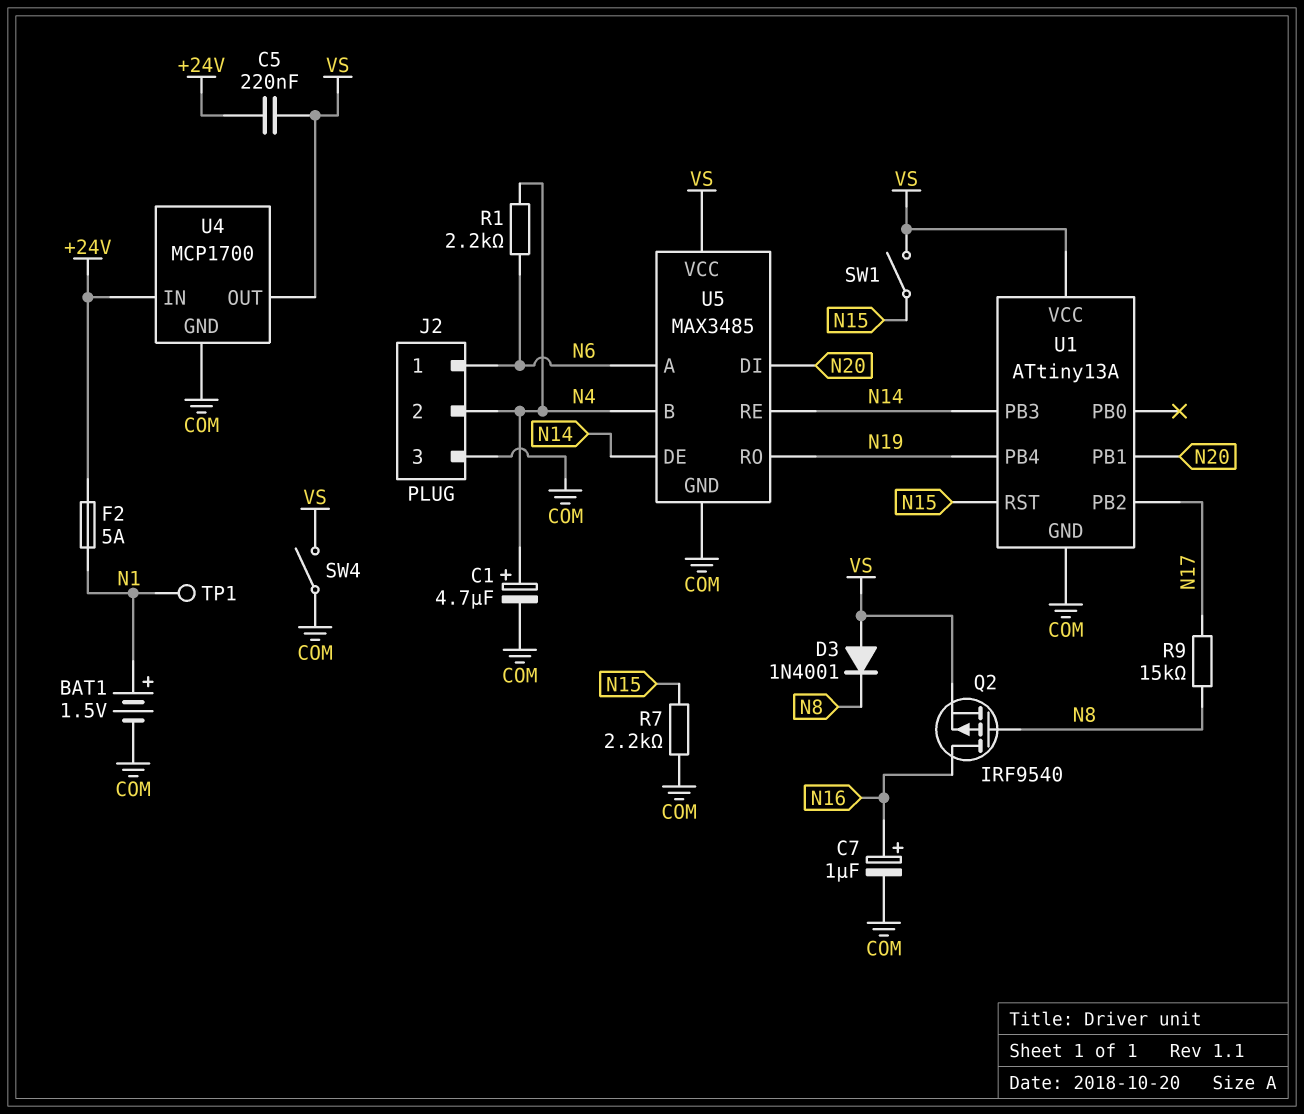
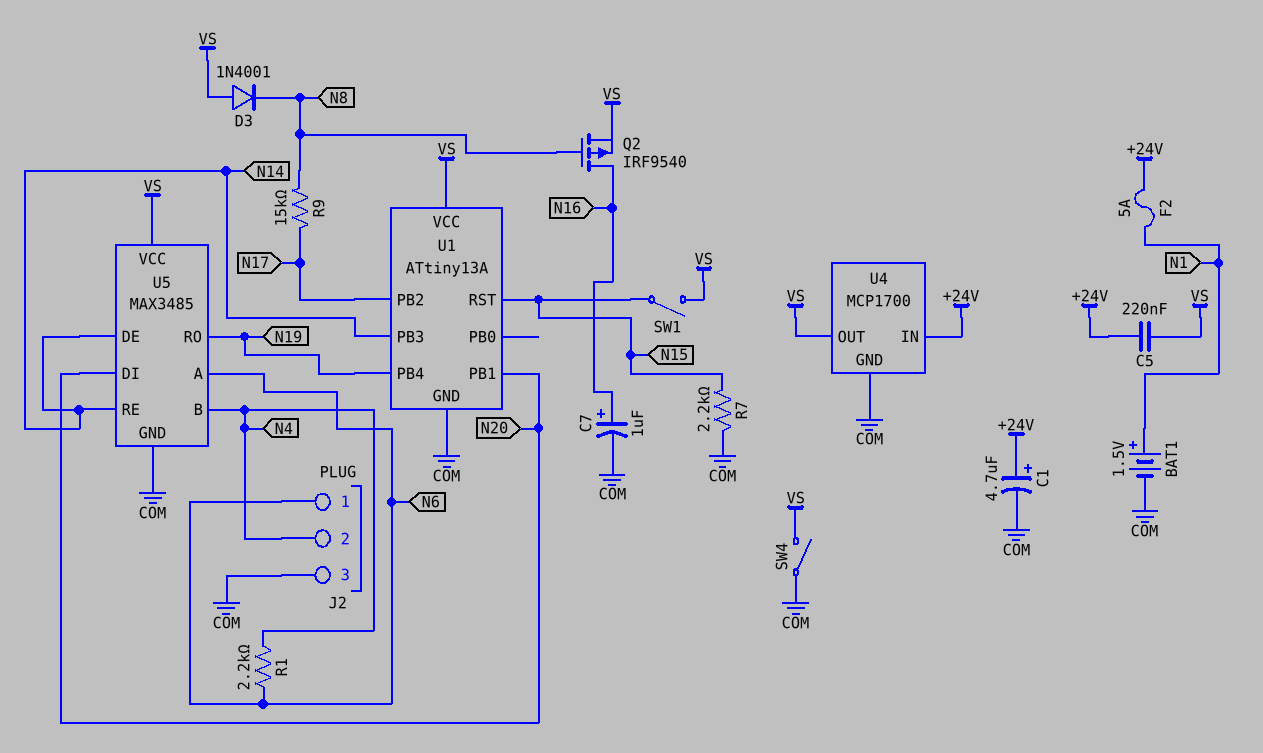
C1: 4.7uF (plus N4, minus COM) -> 4.7uF (plus +24V, minus COM)
TP1: test point (N1) -> none

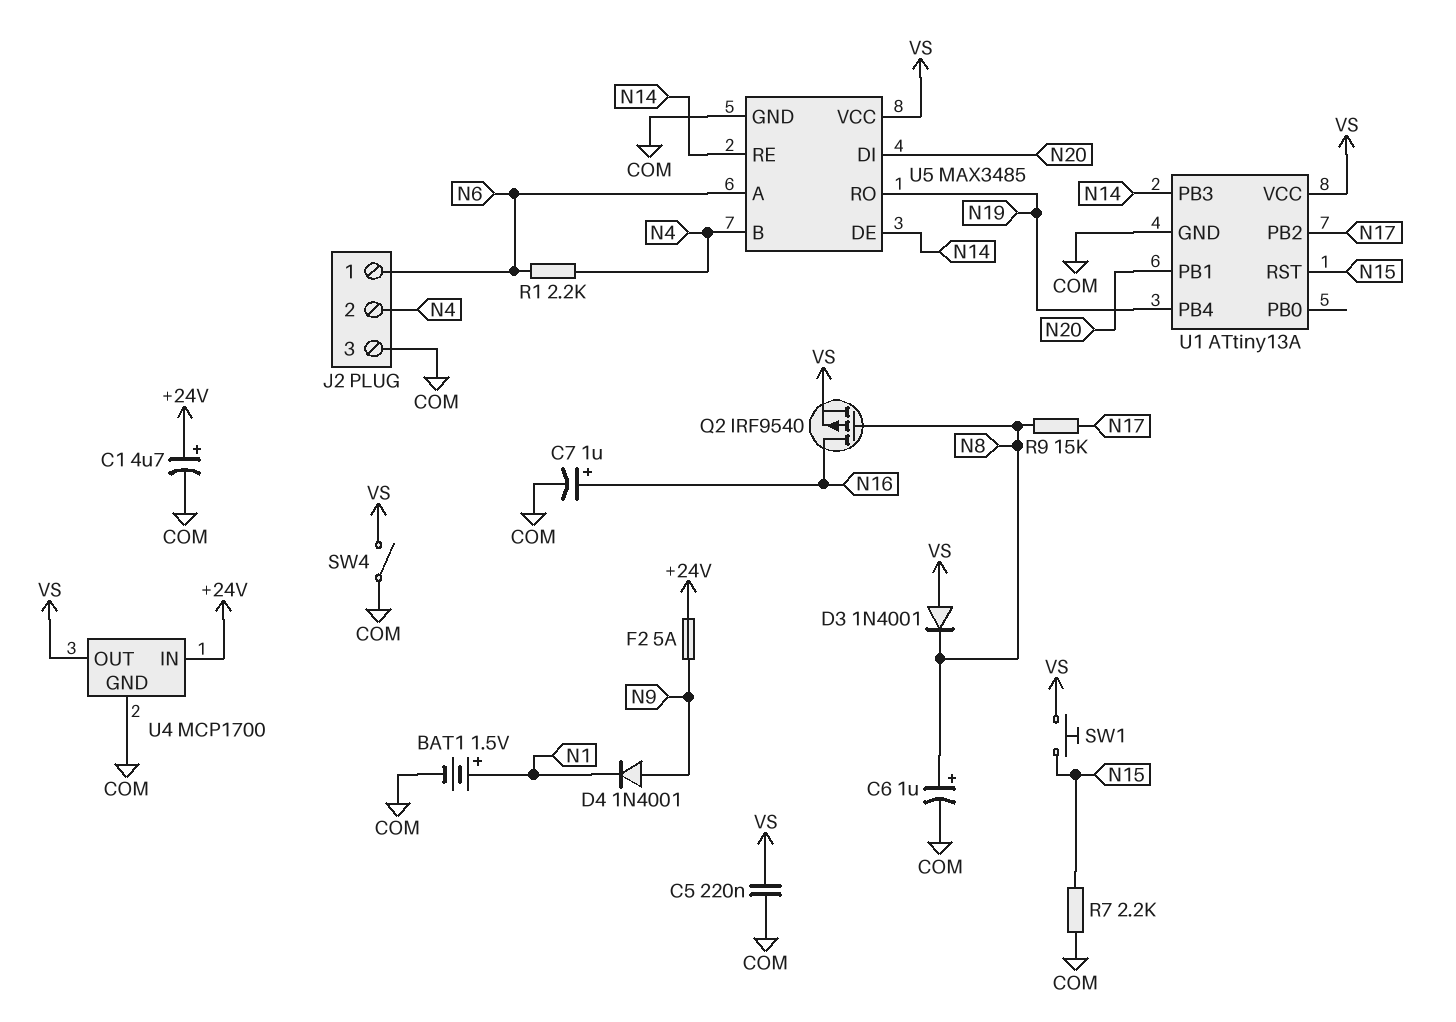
C5: 220nF (+24V, VS) -> 220nF (COM, VS)
C6: none -> 1uF (plus N8, minus COM)
D4: none -> diode 1N4001 (A N9, K N1)
F2: 5A (+24V, N1) -> 5A (+24V, N9)
SW1: switch (N15, VS) -> button (N15, VS)

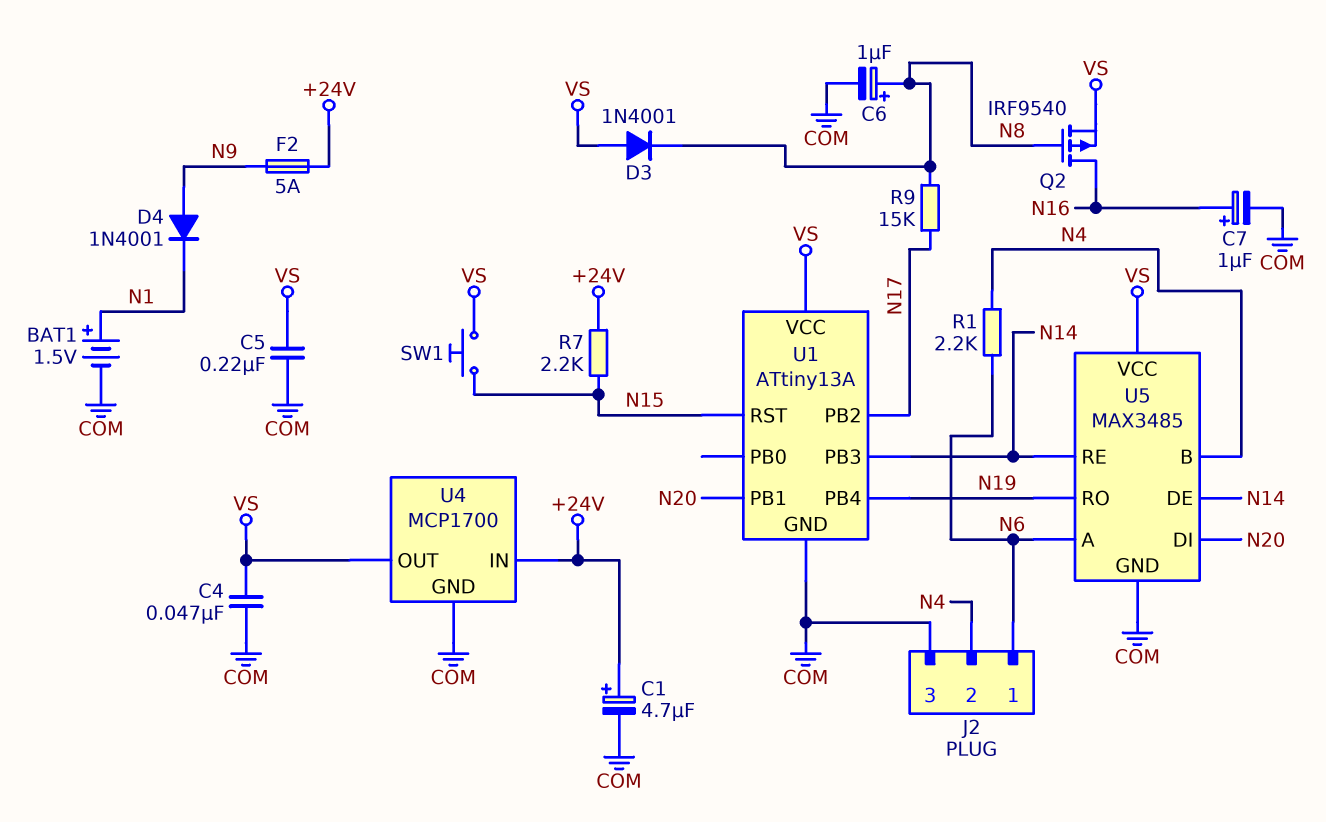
C4: none -> 47nF (COM, VS)
R7: 2.2k (COM, N15) -> 2.2k (+24V, N15)
SW4: switch (COM, VS) -> none

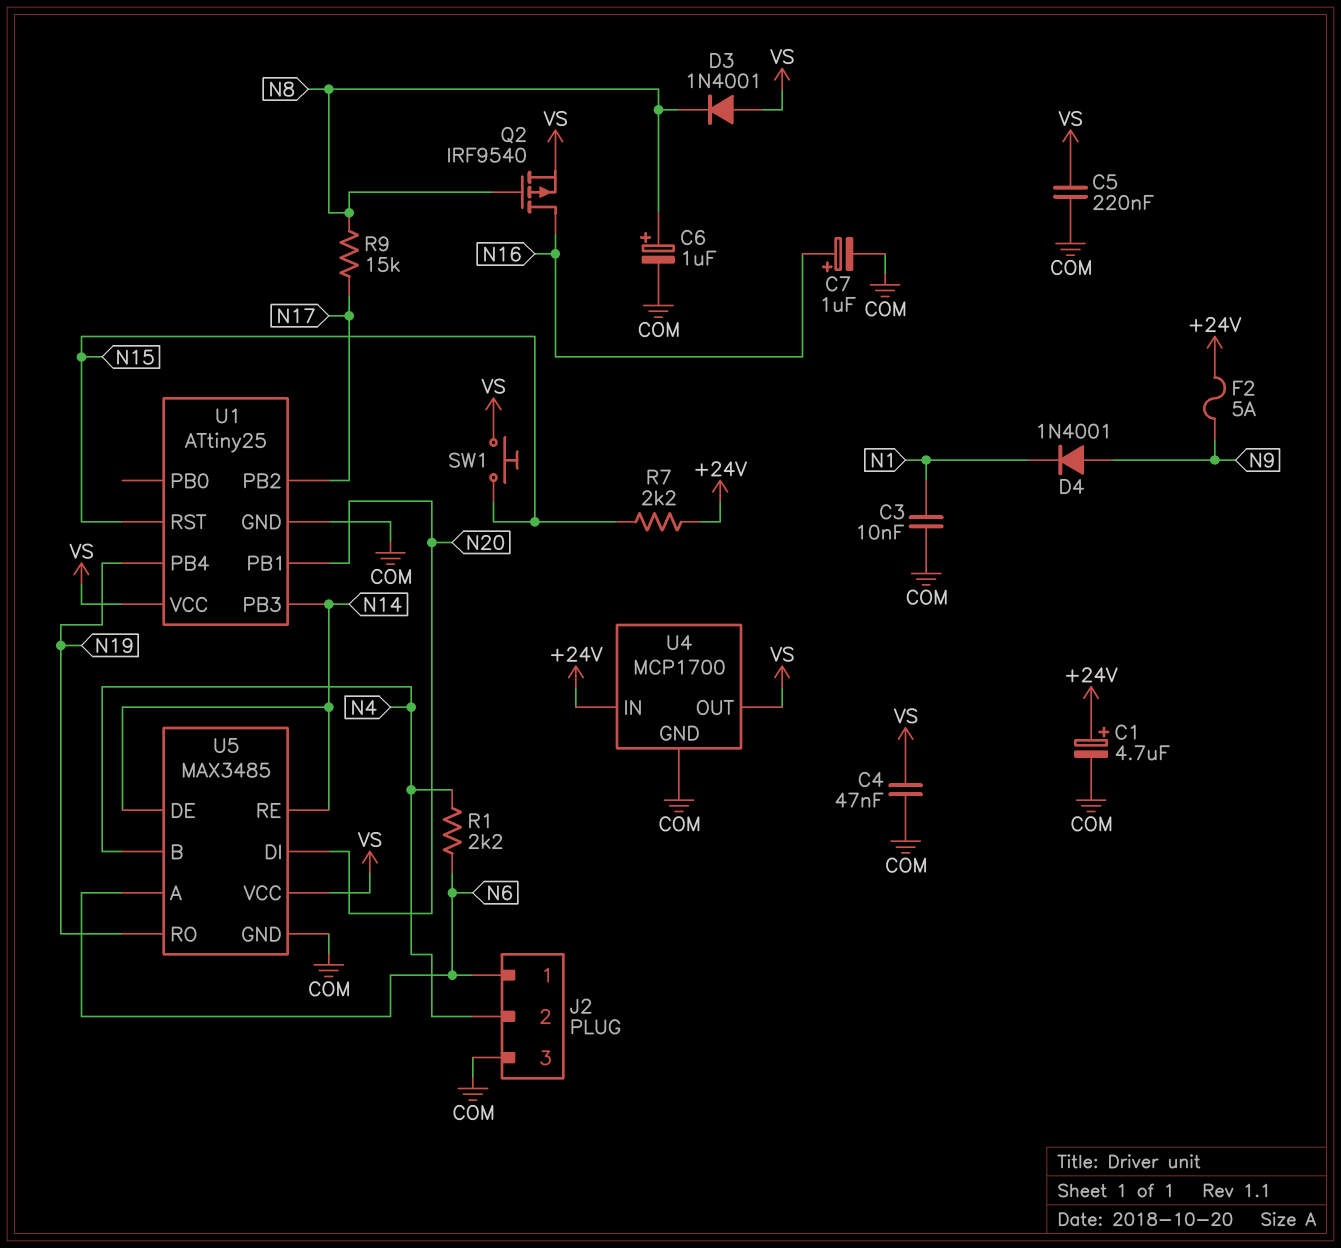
BAT1: 1.5V (plus N1, minus COM) -> none
C3: none -> 10nF (COM, N1)
U1: ATtiny13A -> ATtiny25

